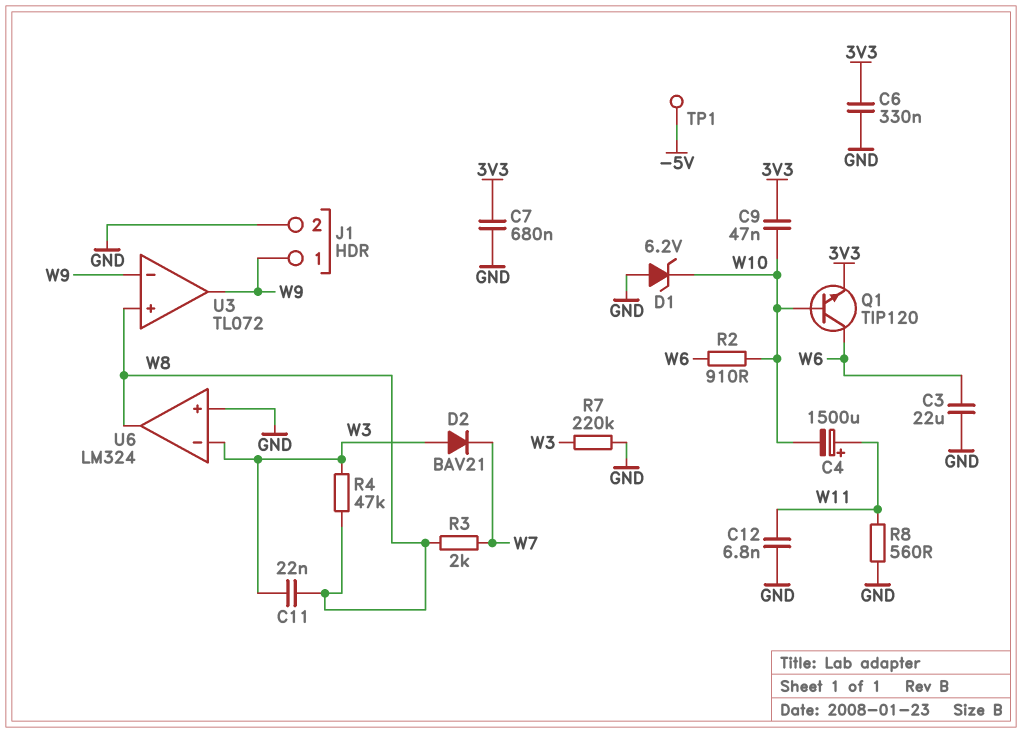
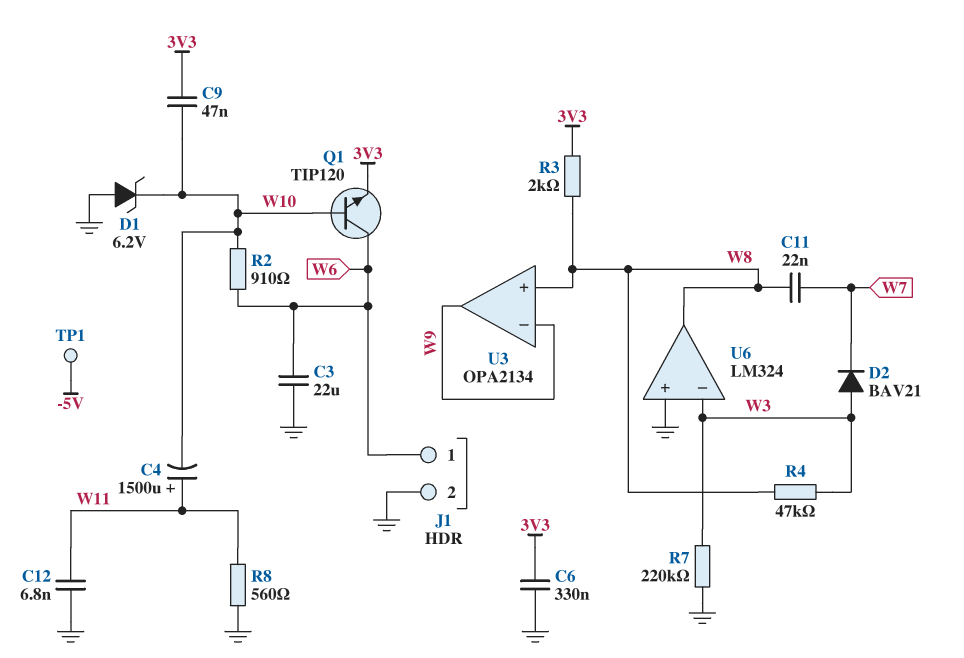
C7: 680nF (3V3, GND) -> none
C11: 22nF (W3, W8) -> 22nF (W7, W8)
J1 pin 1: W9 -> W6
R3: 2k (W7, W8) -> 2k (3V3, W8)
U3: TL072 -> OPA2134

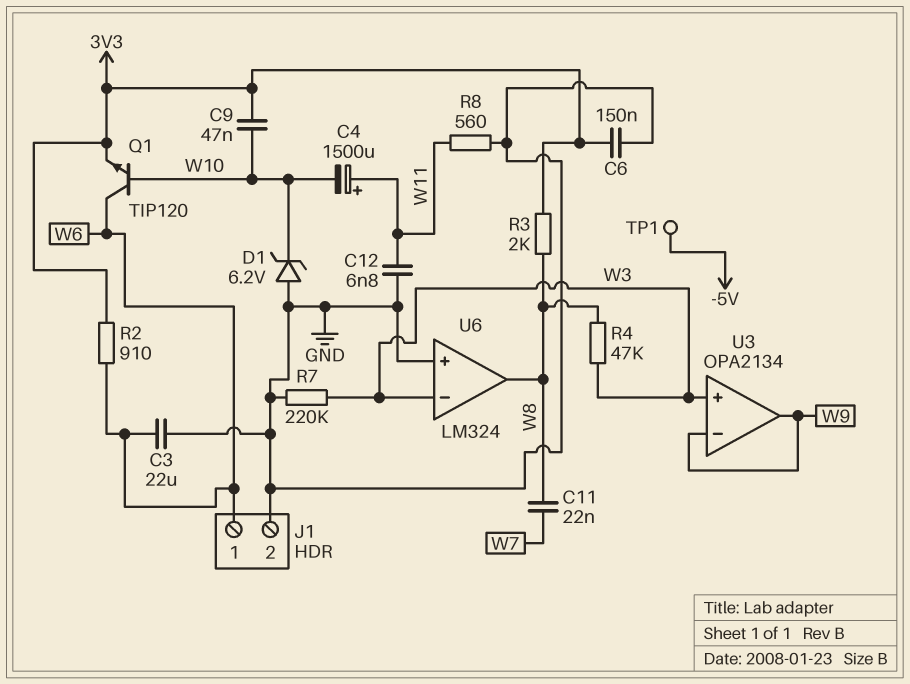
C6: 330nF (3V3, GND) -> 150nF (3V3, GND)
D2: diode BAV21 (A W3, K W7) -> none
R2: 910 (W6, W10) -> 910 (3V3, W6)
U3 pin in+: W8 -> W3

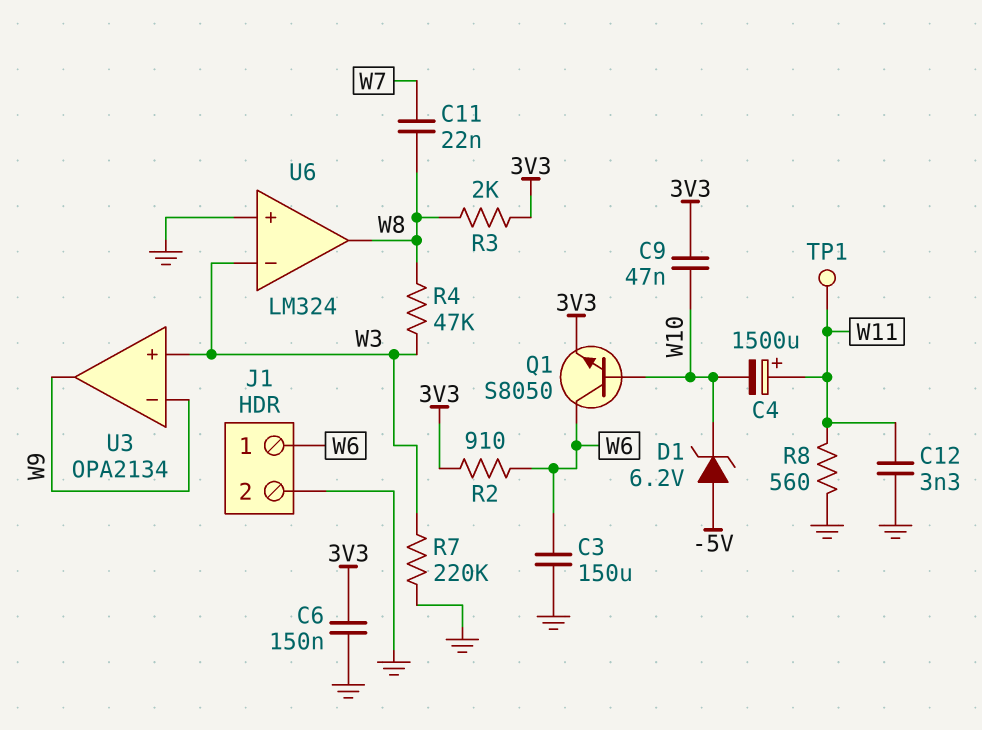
C3: 22uF (GND, W6) -> 150uF (GND, W6)
C12: 6.8nF (GND, W11) -> 3.3nF (GND, W11)
D1: zener 6.2V (A GND, K W10) -> zener 6.2V (A -5V, K W10)
Q1: NPN TIP120 (B W10, C W6, E 3V3) -> NPN S8050 (B W10, C W6, E 3V3)
TP1: test point (-5V) -> test point (W11)

